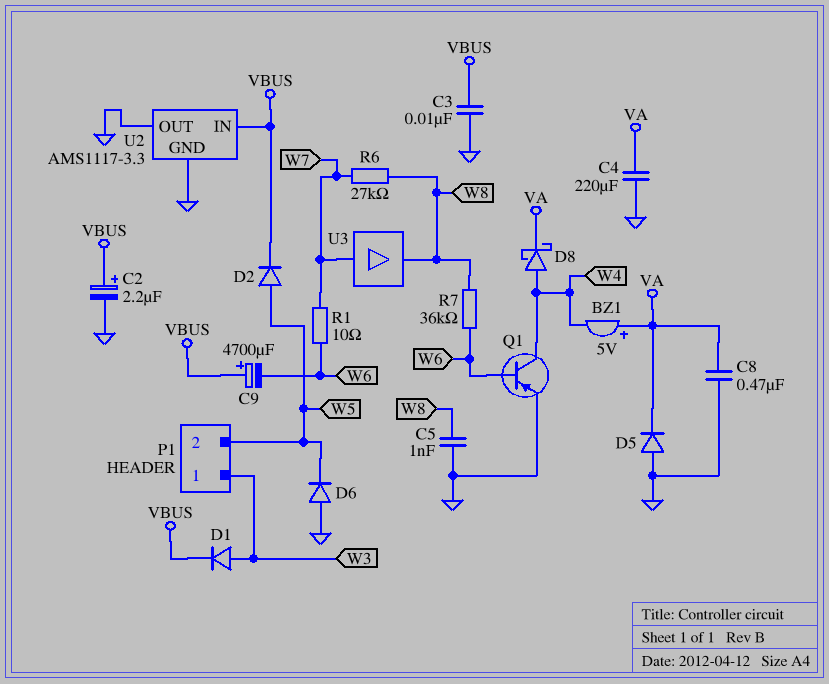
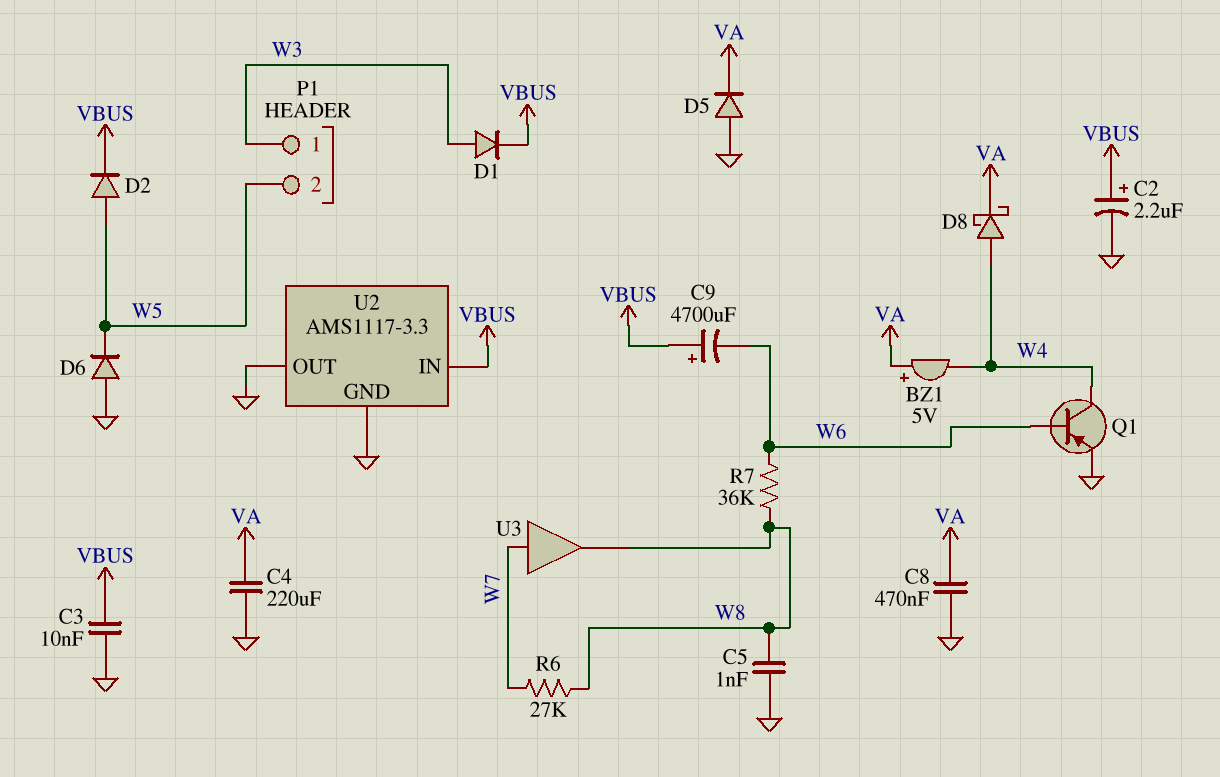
R1: 10 (W6, W7) -> none

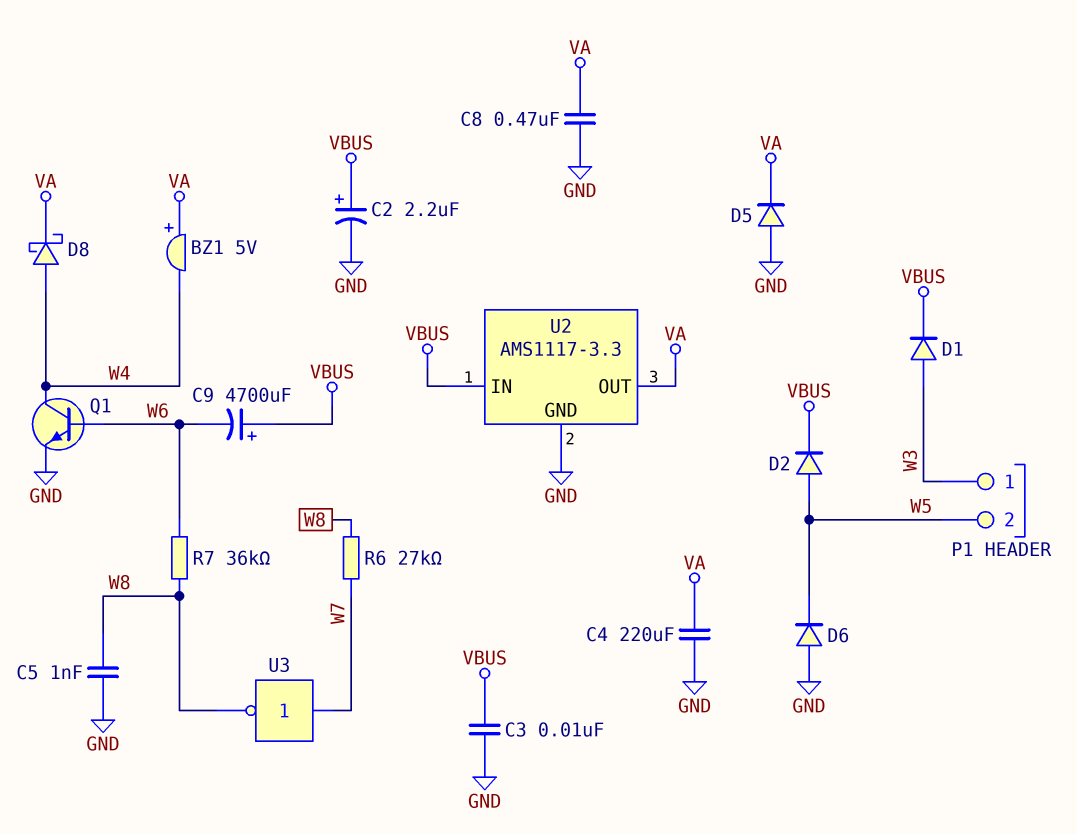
Q1: PNP (B W6, C W4, E GND) -> NPN (B W6, C W4, E GND)
U2 pin OUT: GND -> VA
U3: buffer (in W7, out W8) -> NOT (in W7, out W8)

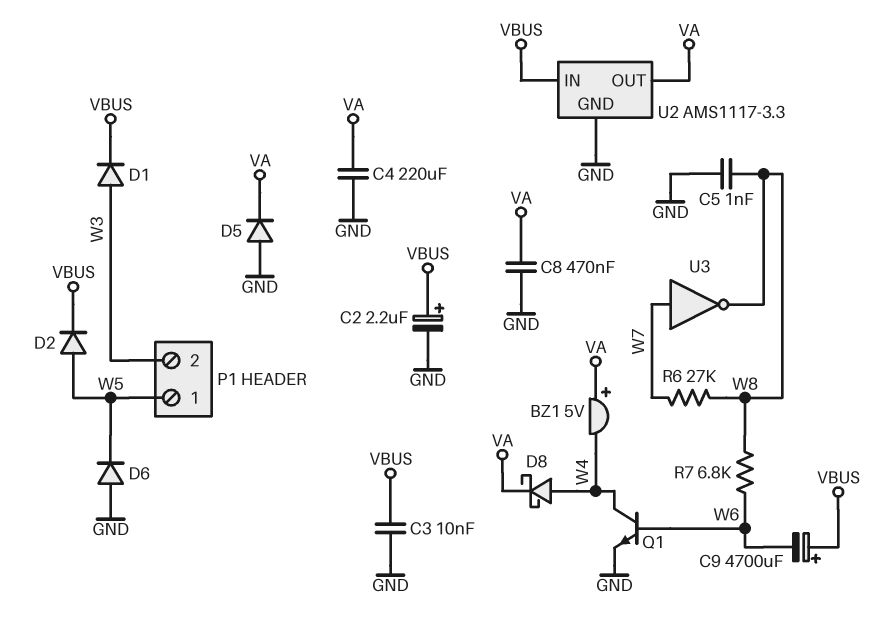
P1 pin 1: W3 -> W5
P1 pin 2: W5 -> W3
R7: 36k (W6, W8) -> 6.8k (W6, W8)

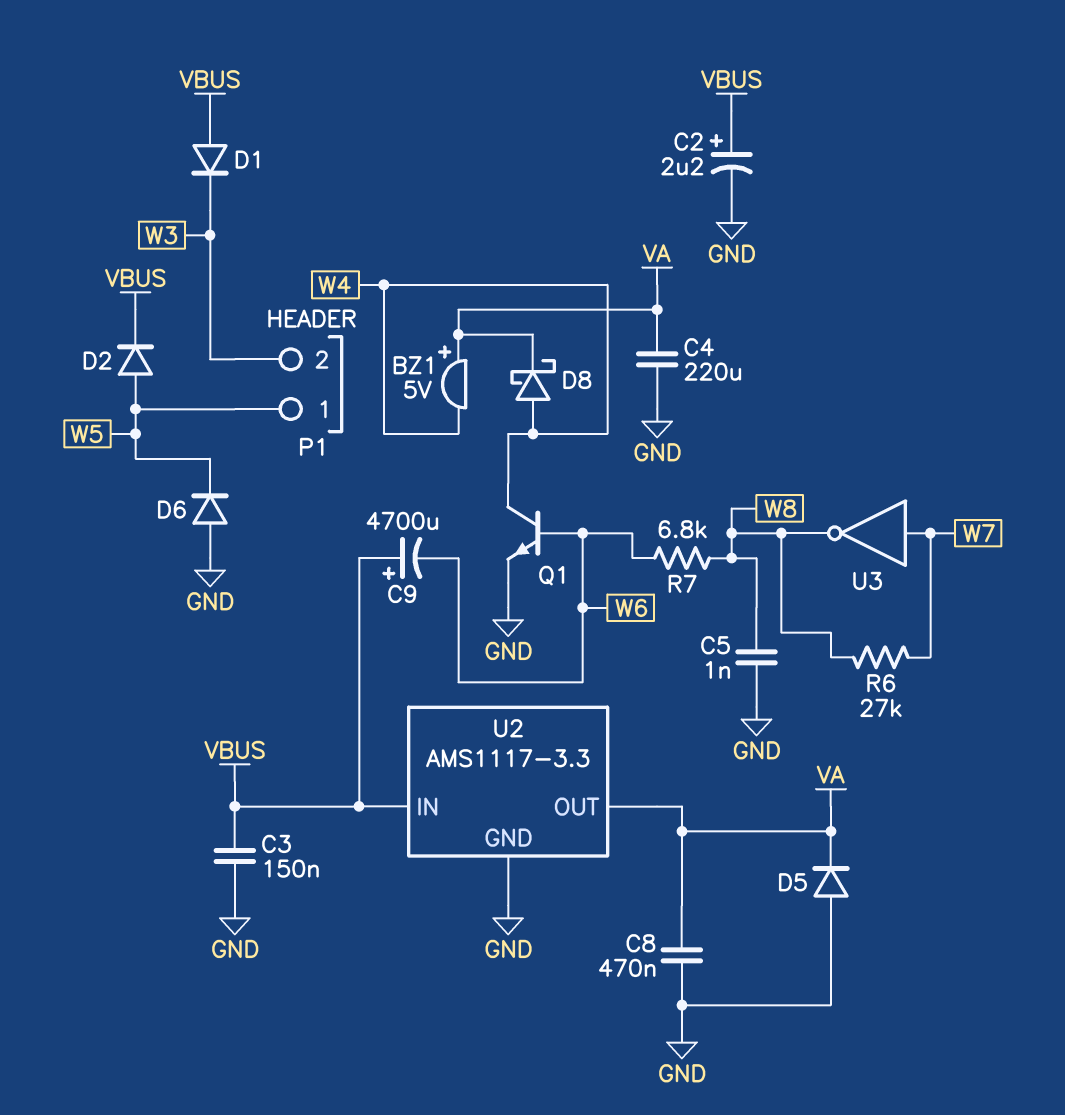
C3: 10nF (GND, VBUS) -> 150nF (GND, VBUS)
D1: diode (A W3, K VBUS) -> diode (A VBUS, K W3)

